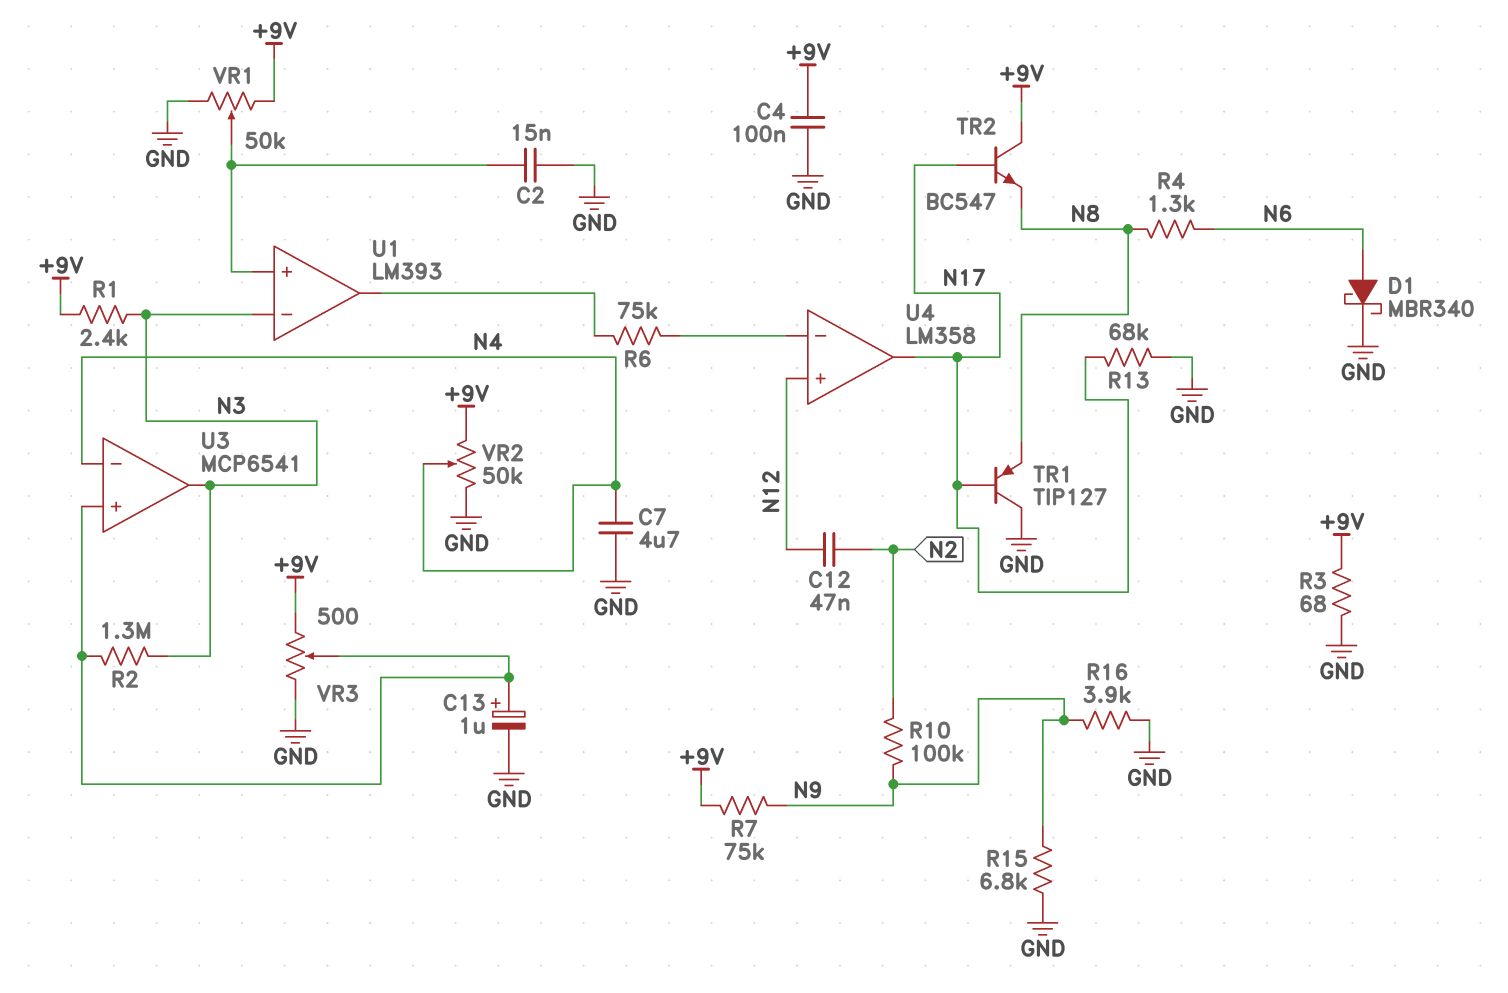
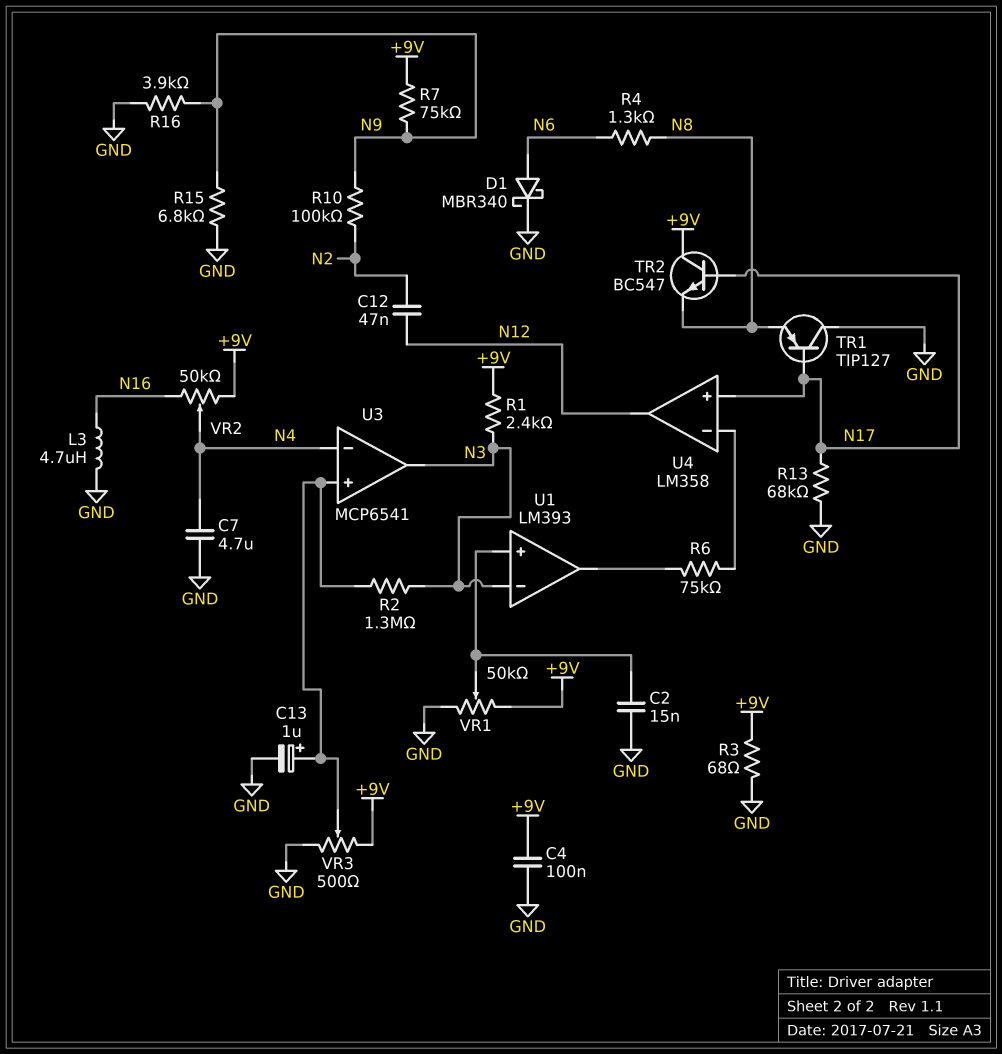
L3: none -> 4.7uH (GND, N16)
U4 pin in+: N12 -> N17
U4 pin out: N17 -> N12
VR2: 50k (+9V, GND, wiper N4) -> 50k (+9V, N16, wiper N4)

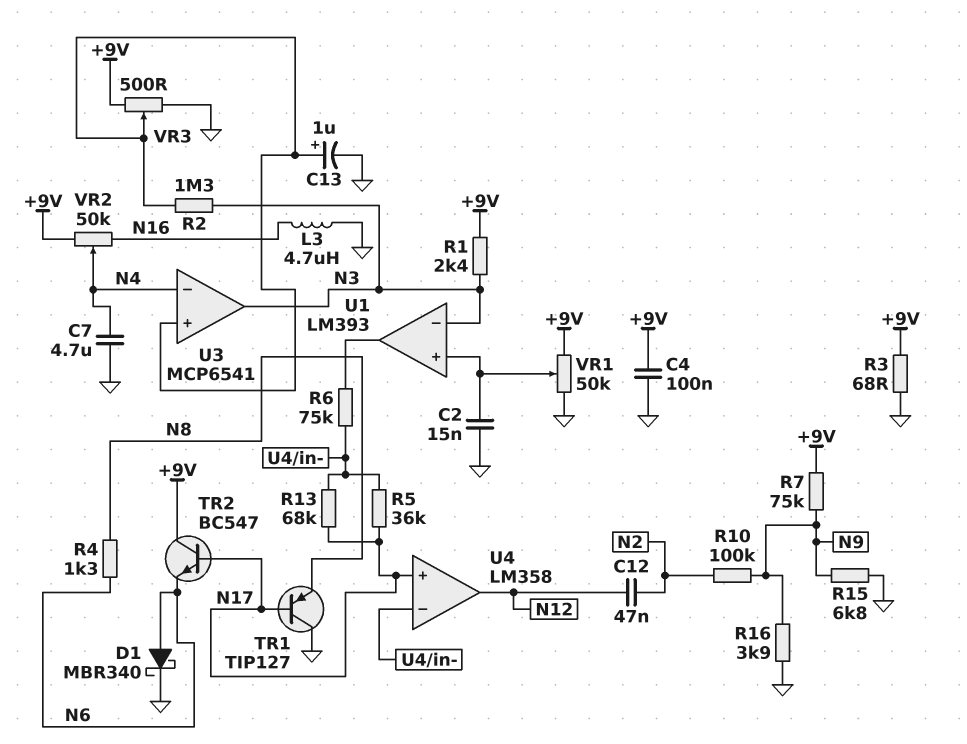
R5: none -> 36k (N17, U4/in-)
R13: 68k (GND, N17) -> 68k (N17, U4/in-)
TR2: NPN BC547 (B N17, C +9V, E N8) -> NPN BC547 (B N17, C +9V, E N6)

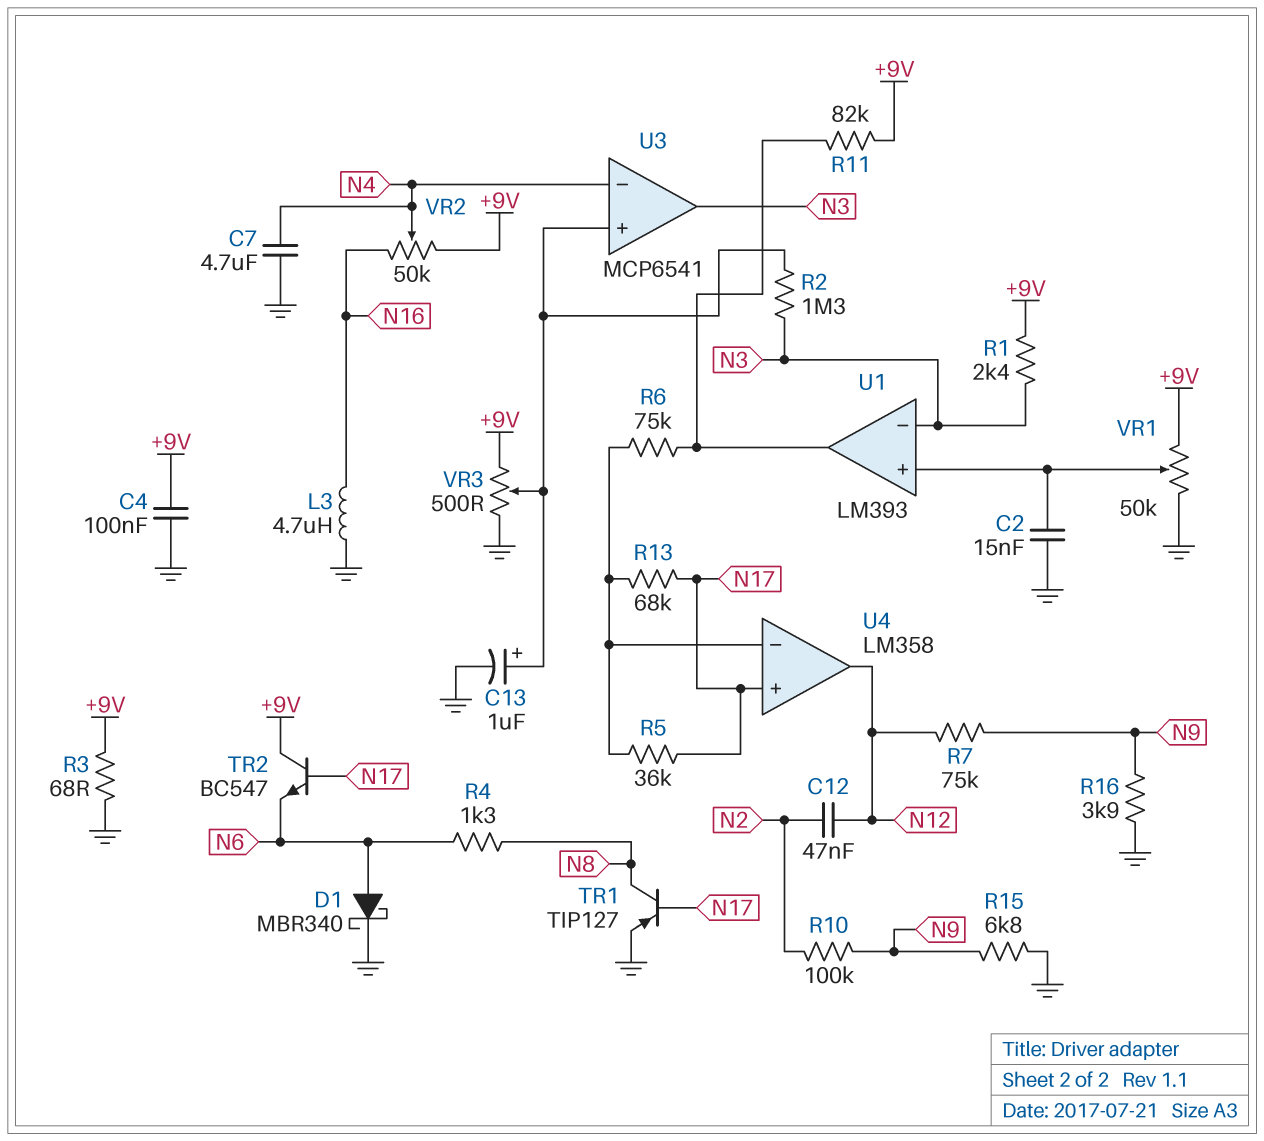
R7: 75k (+9V, N9) -> 75k (N9, N12)
R11: none -> 82k (+9V, U1/out)
TR1: PNP TIP127 (B N17, C GND, E N8) -> PNP TIP127 (B N17, C N8, E GND)

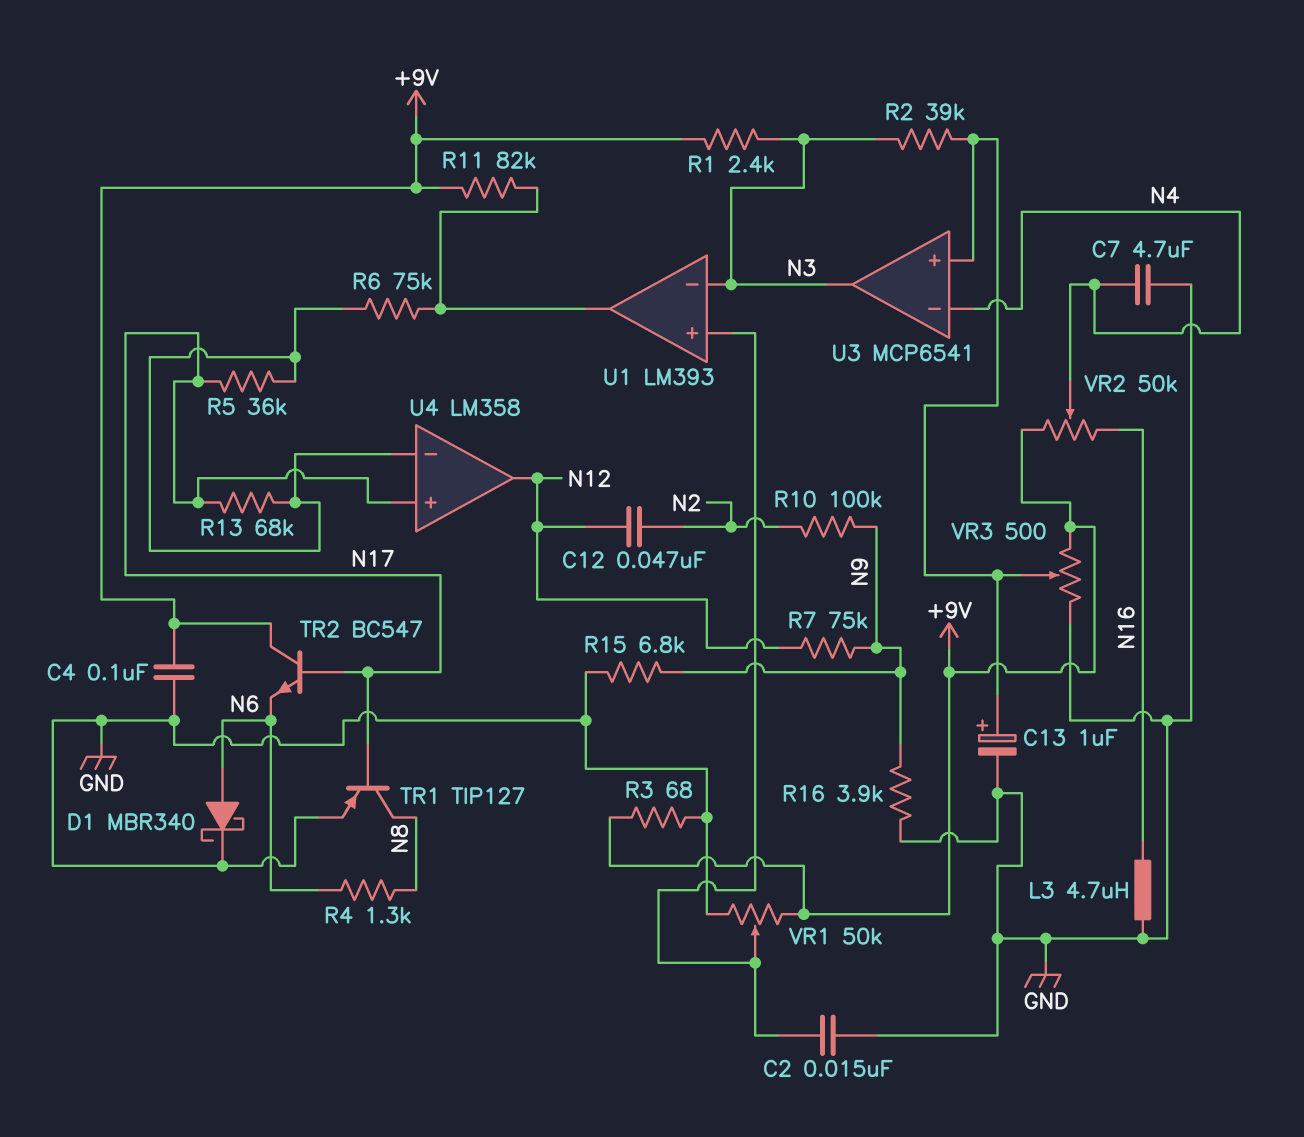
R2: 1.3M (N3, U3/in+) -> 39k (N3, U3/in+)

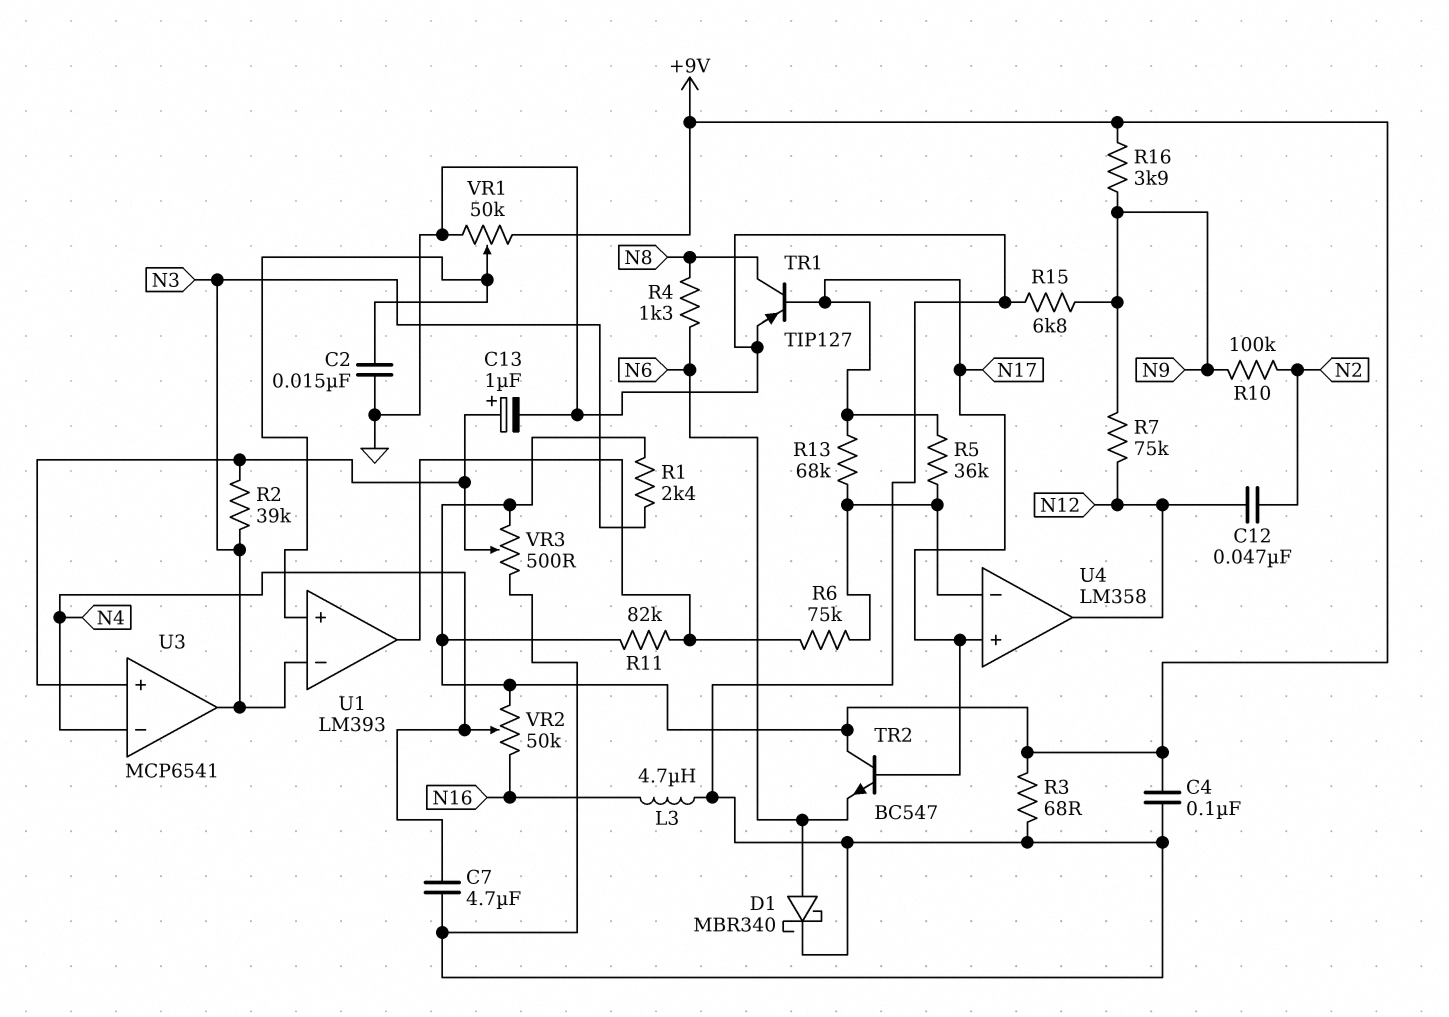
R16: 3.9k (GND, N9) -> 3.9k (+9V, N9)

